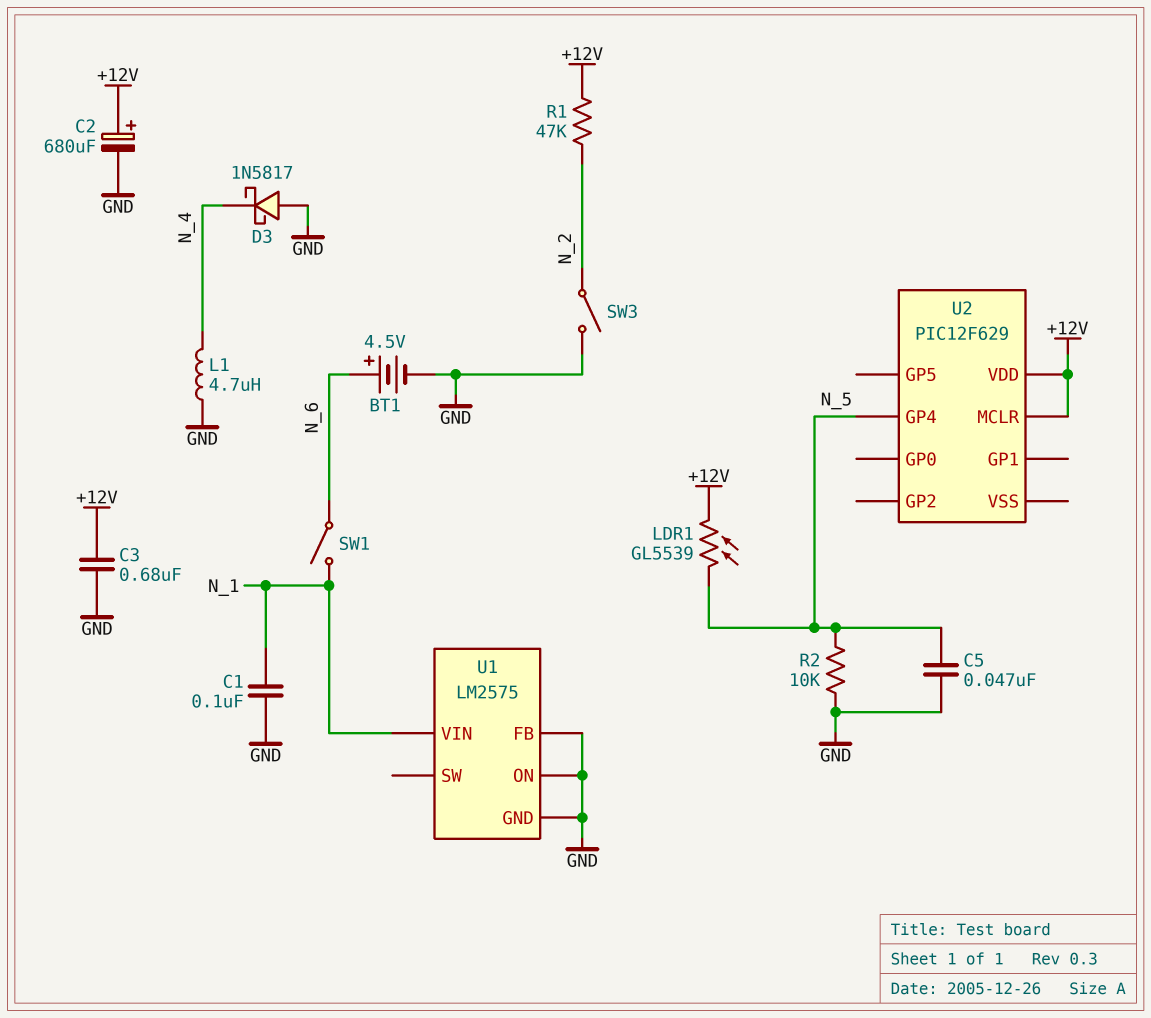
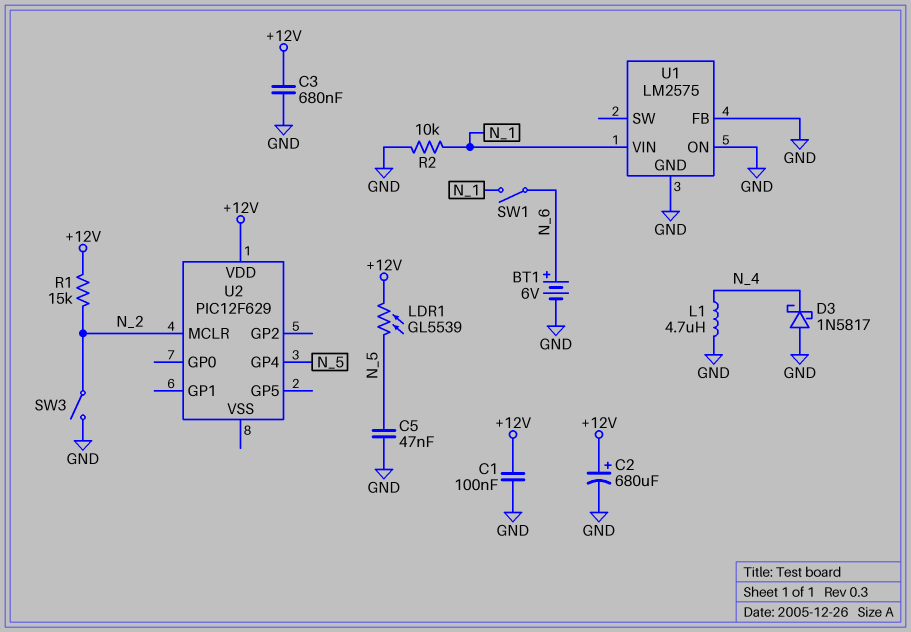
BT1: 4.5V (plus N_6, minus GND) -> 6V (plus N_6, minus GND)
C1: 100nF (GND, N_1) -> 100nF (+12V, GND)
R1: 47k (+12V, N_2) -> 15k (+12V, N_2)
R2: 10k (GND, N_5) -> 10k (GND, N_1)
U2 pin MCLR: +12V -> N_2

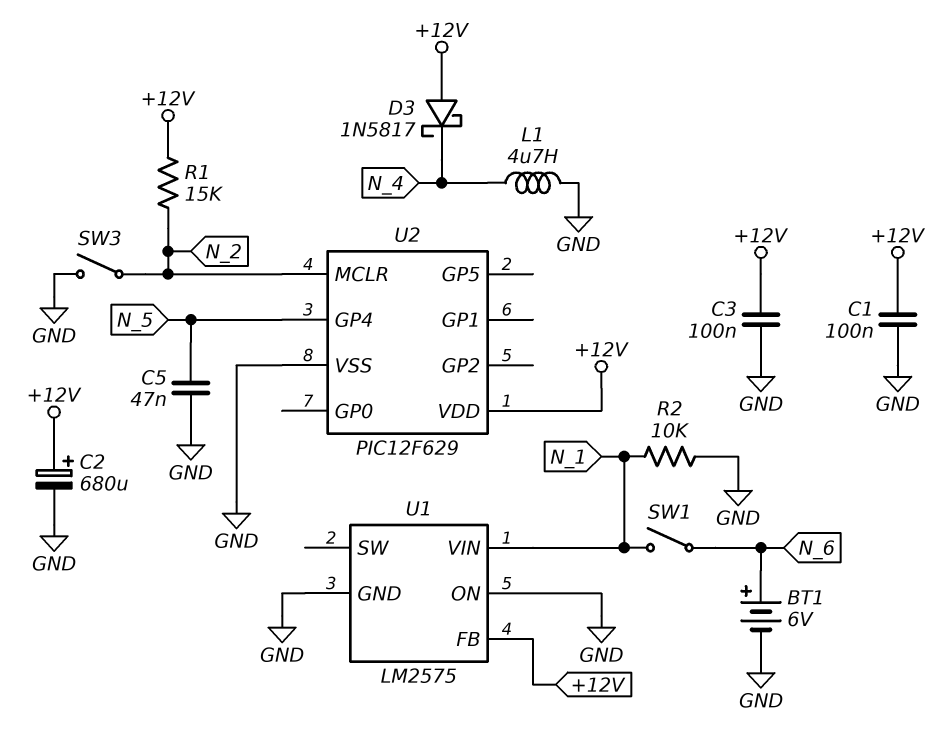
C3: 680nF (+12V, GND) -> 100nF (+12V, GND)
D3: schottky 1N5817 (A GND, K N_4) -> schottky 1N5817 (A +12V, K N_4)
LDR1: GL5539 (+12V, N_5) -> none
U1 pin FB: GND -> +12V
U2 pin VSS: none -> GND

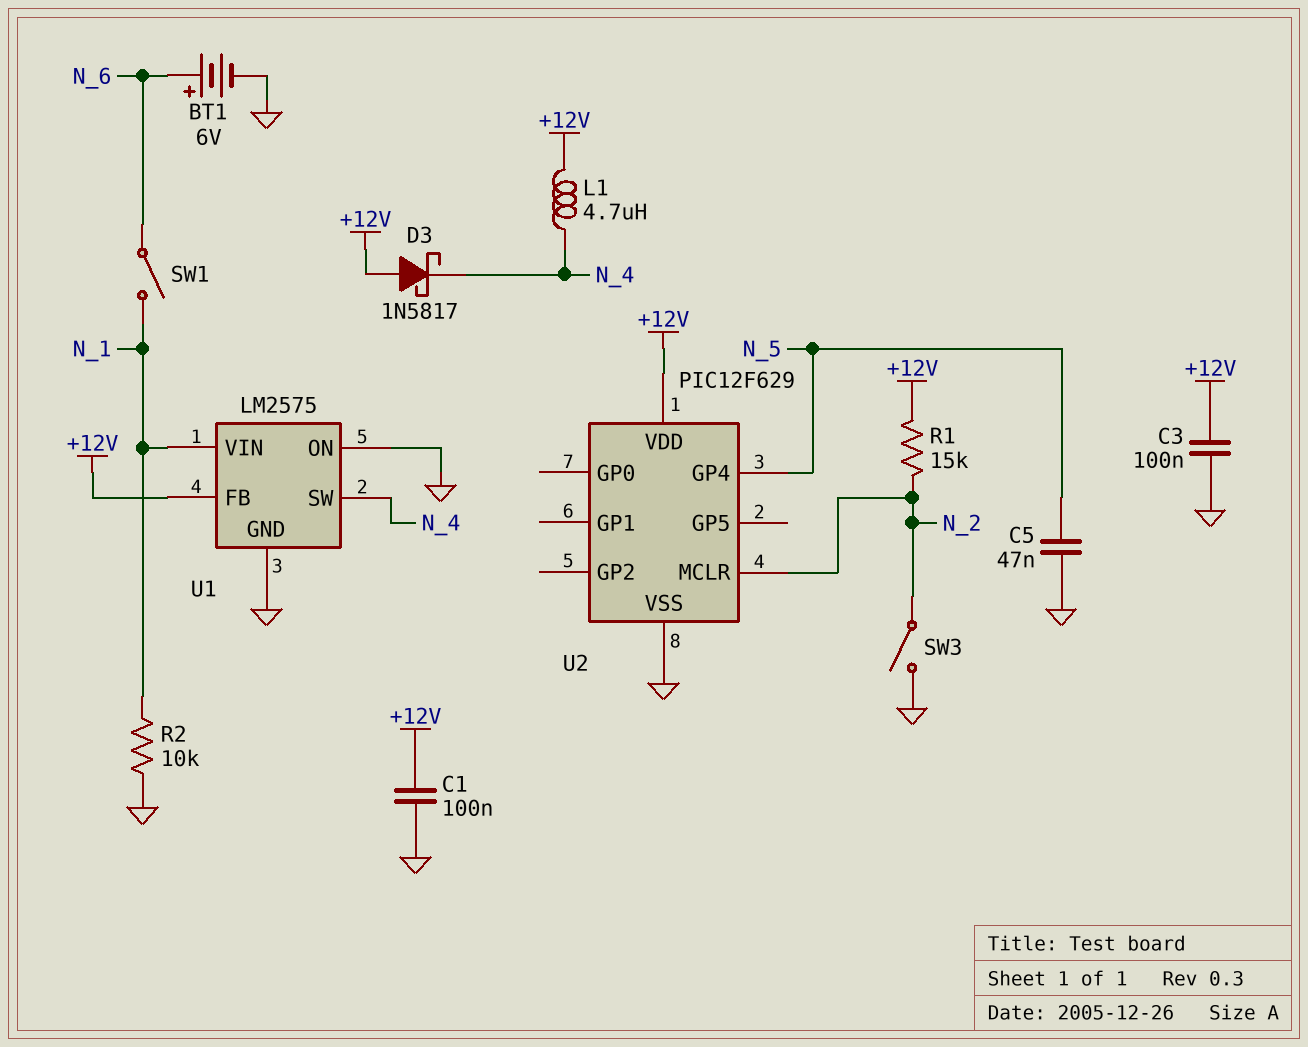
C2: 680uF (plus +12V, minus GND) -> none
L1: 4.7uH (GND, N_4) -> 4.7uH (+12V, N_4)
U1 pin SW: none -> N_4

